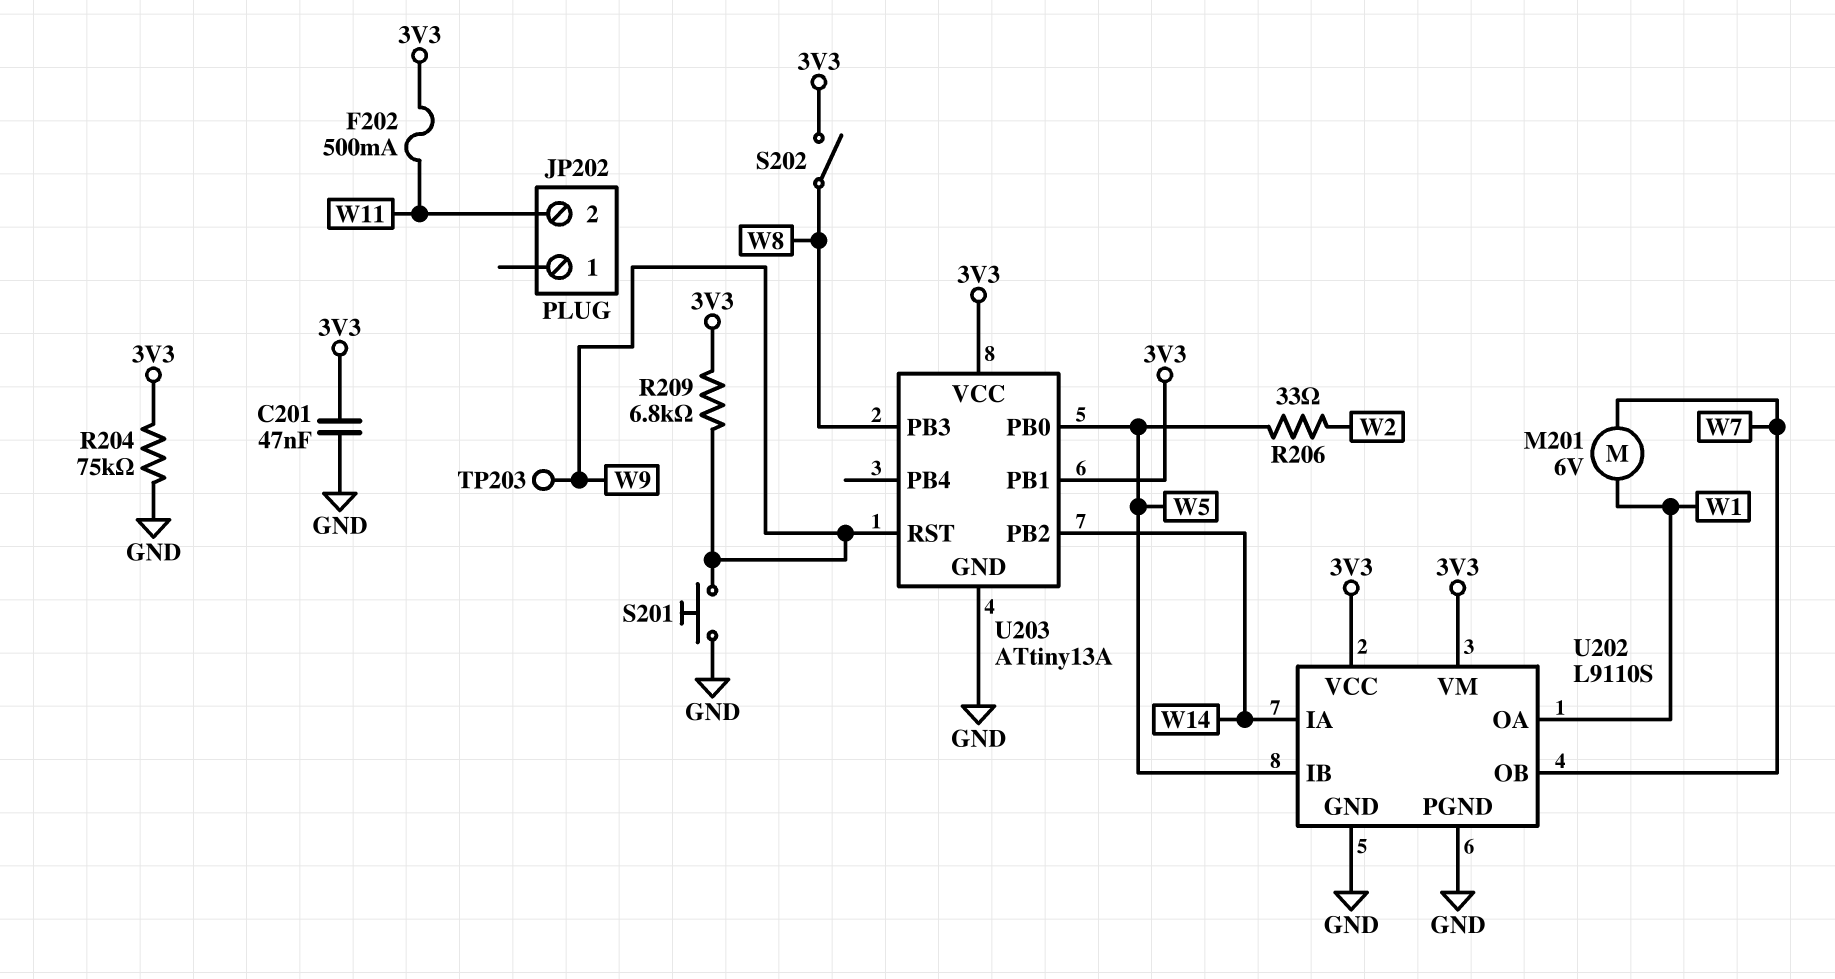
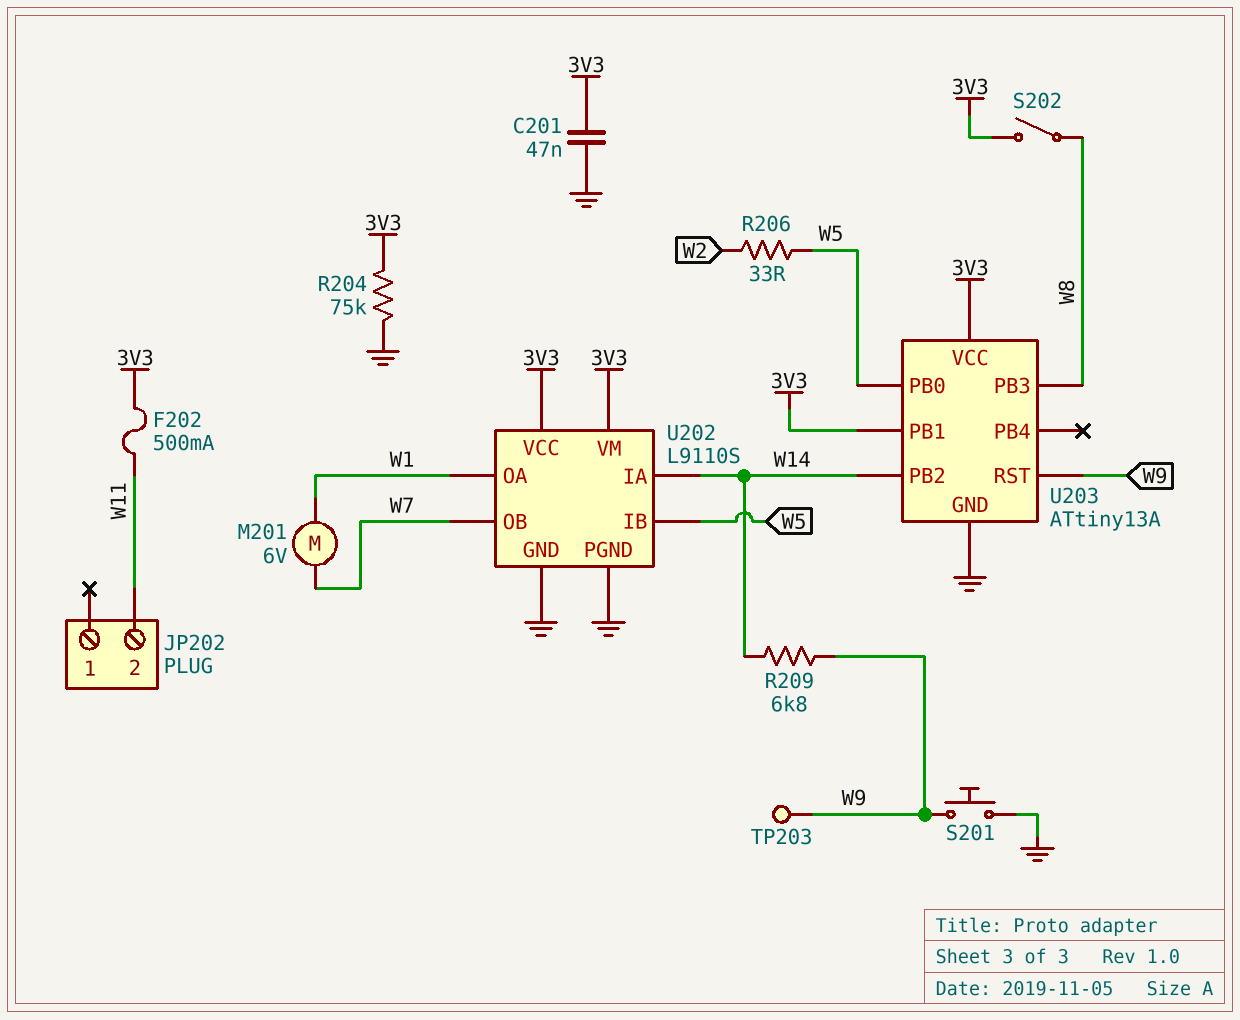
R209: 6.8k (3V3, W9) -> 6.8k (W9, W14)

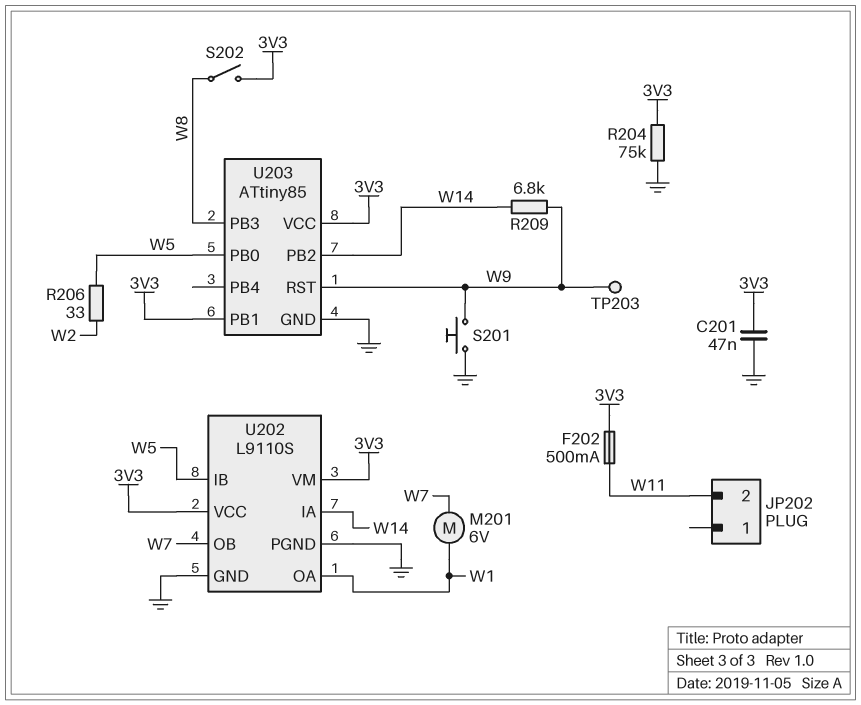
U203: ATtiny13A -> ATtiny85

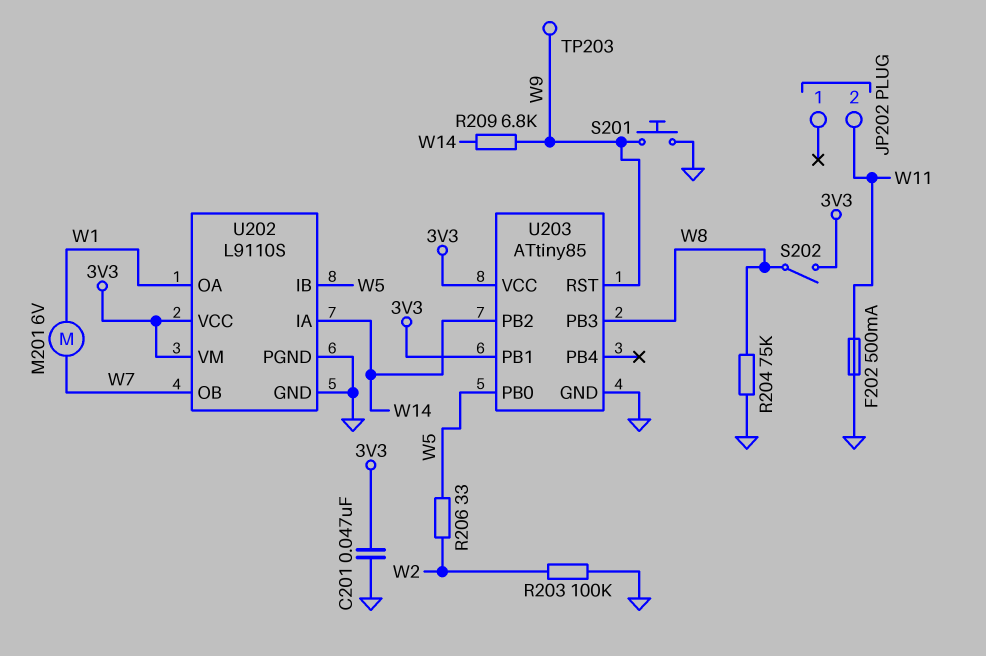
F202: 500mA (3V3, W11) -> 500mA (GND, W11)
R203: none -> 100k (GND, W2)
R204: 75k (3V3, GND) -> 75k (GND, W8)

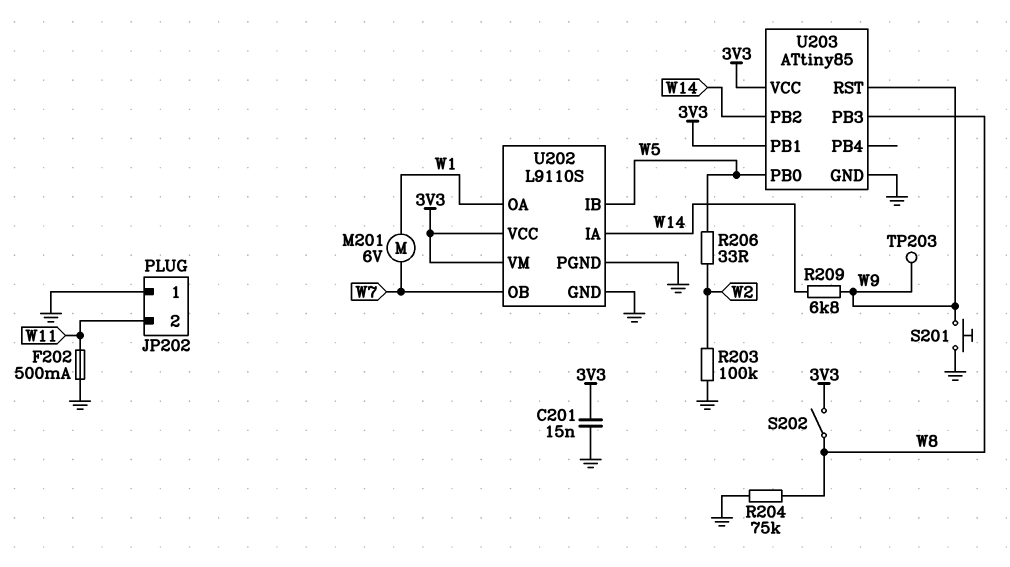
C201: 47nF (3V3, GND) -> 15nF (3V3, GND)
JP202 pin 1: none -> GND

